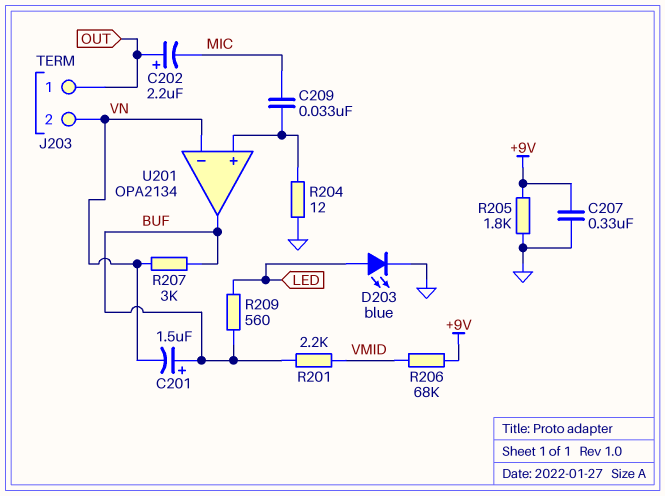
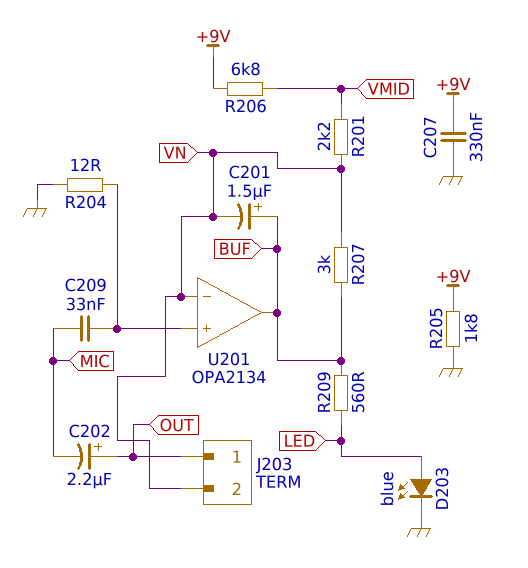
R201: 2.2k (BUF, VMID) -> 2.2k (VMID, VN)
R206: 68k (+9V, VMID) -> 6.8k (+9V, VMID)

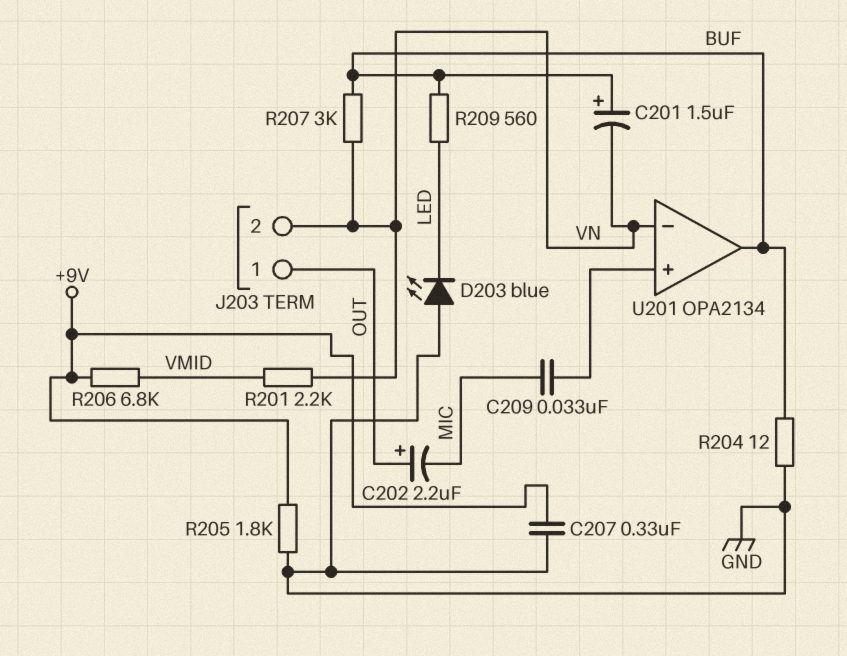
D203: LED blue (A LED, K GND) -> LED blue (A GND, K LED)
R204: 12 (GND, U201/in+) -> 12 (BUF, GND)

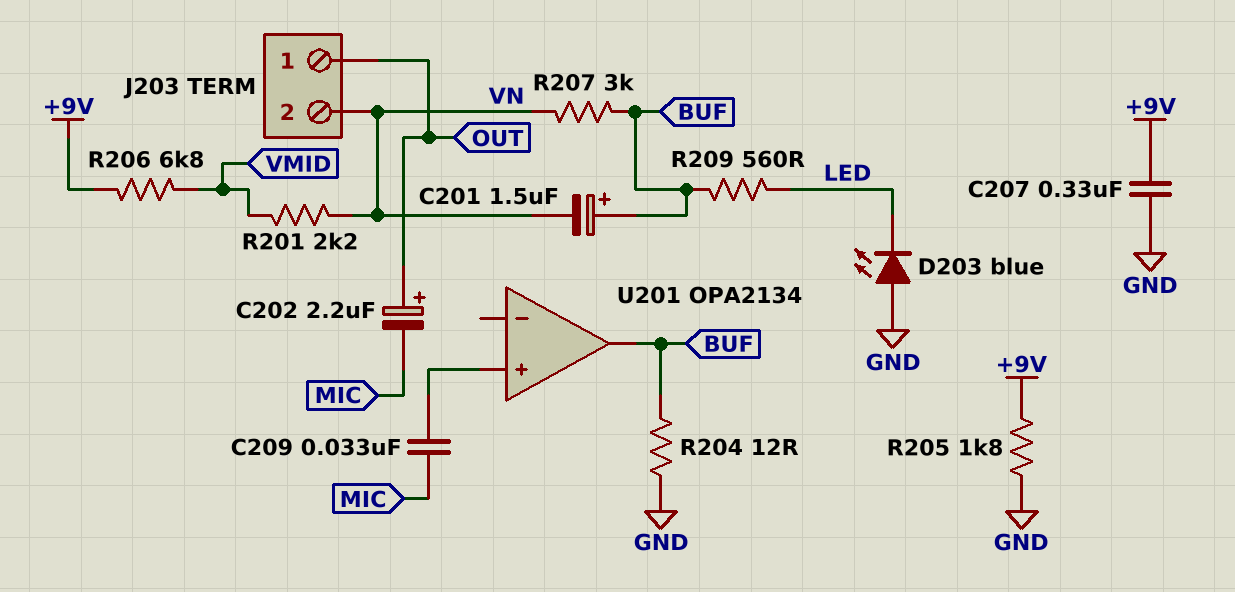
U201 pin in-: VN -> none

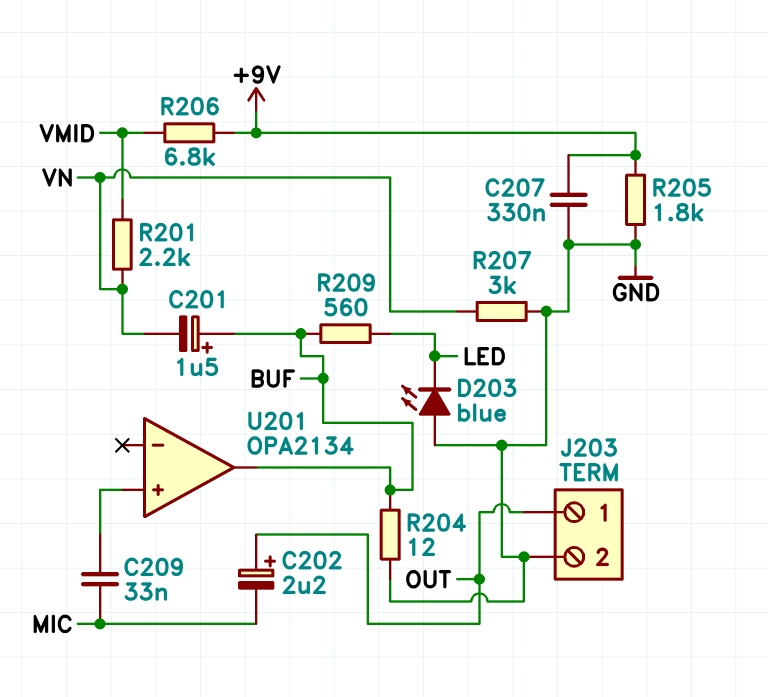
J203 pin 2: VN -> GND
R207: 3k (BUF, VN) -> 3k (GND, VN)

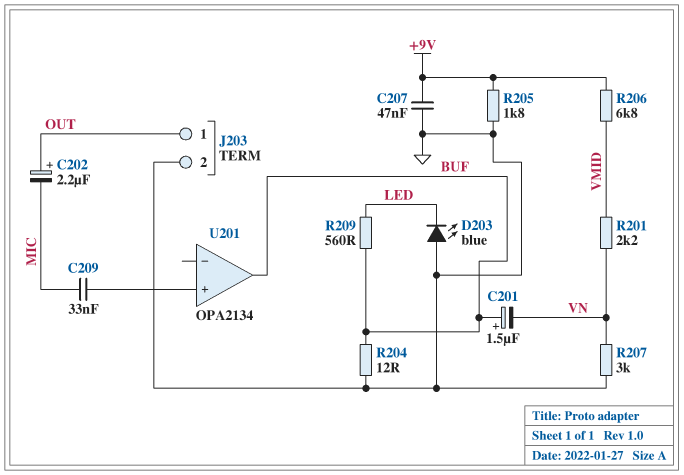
C207: 330nF (+9V, GND) -> 47nF (+9V, GND)

